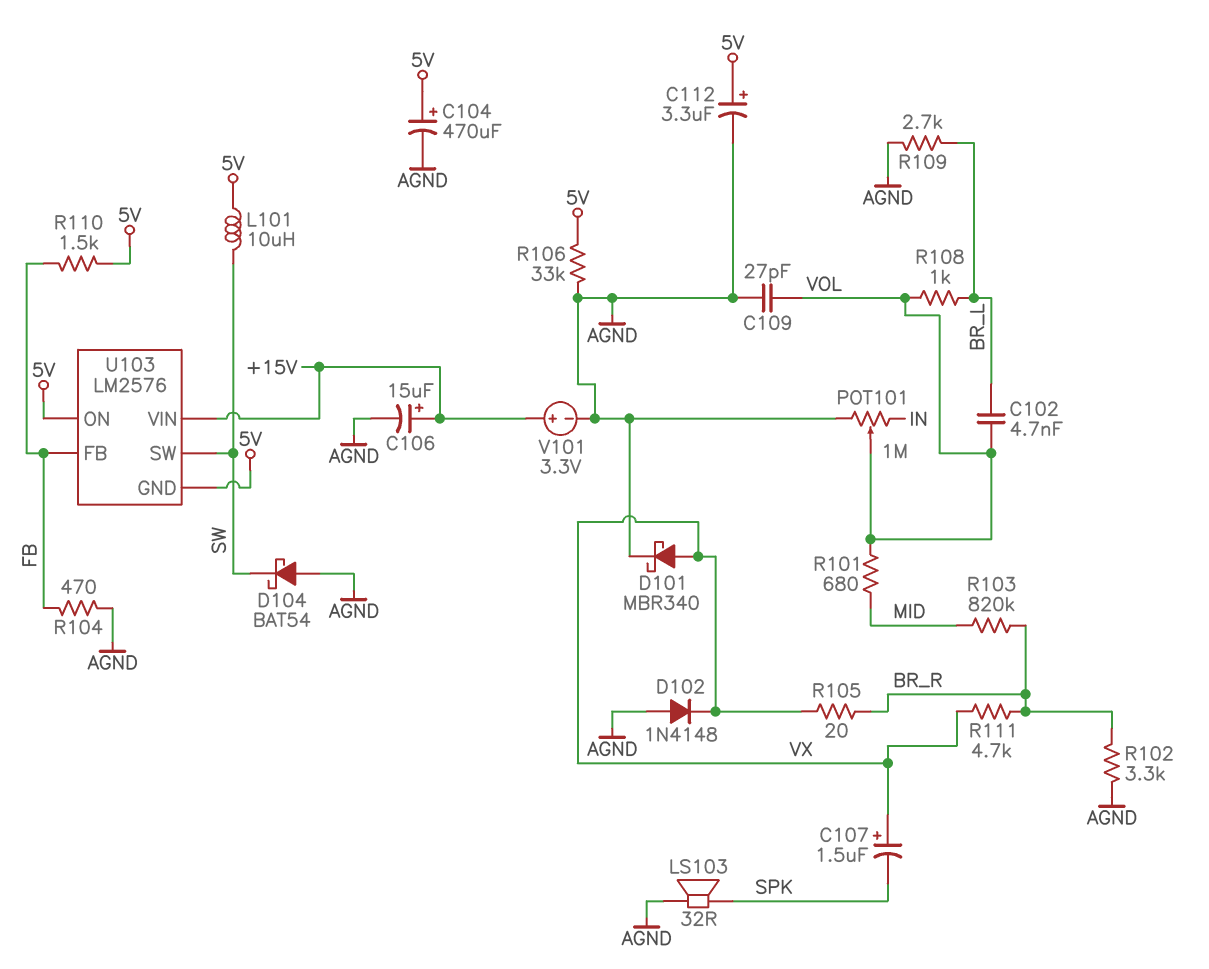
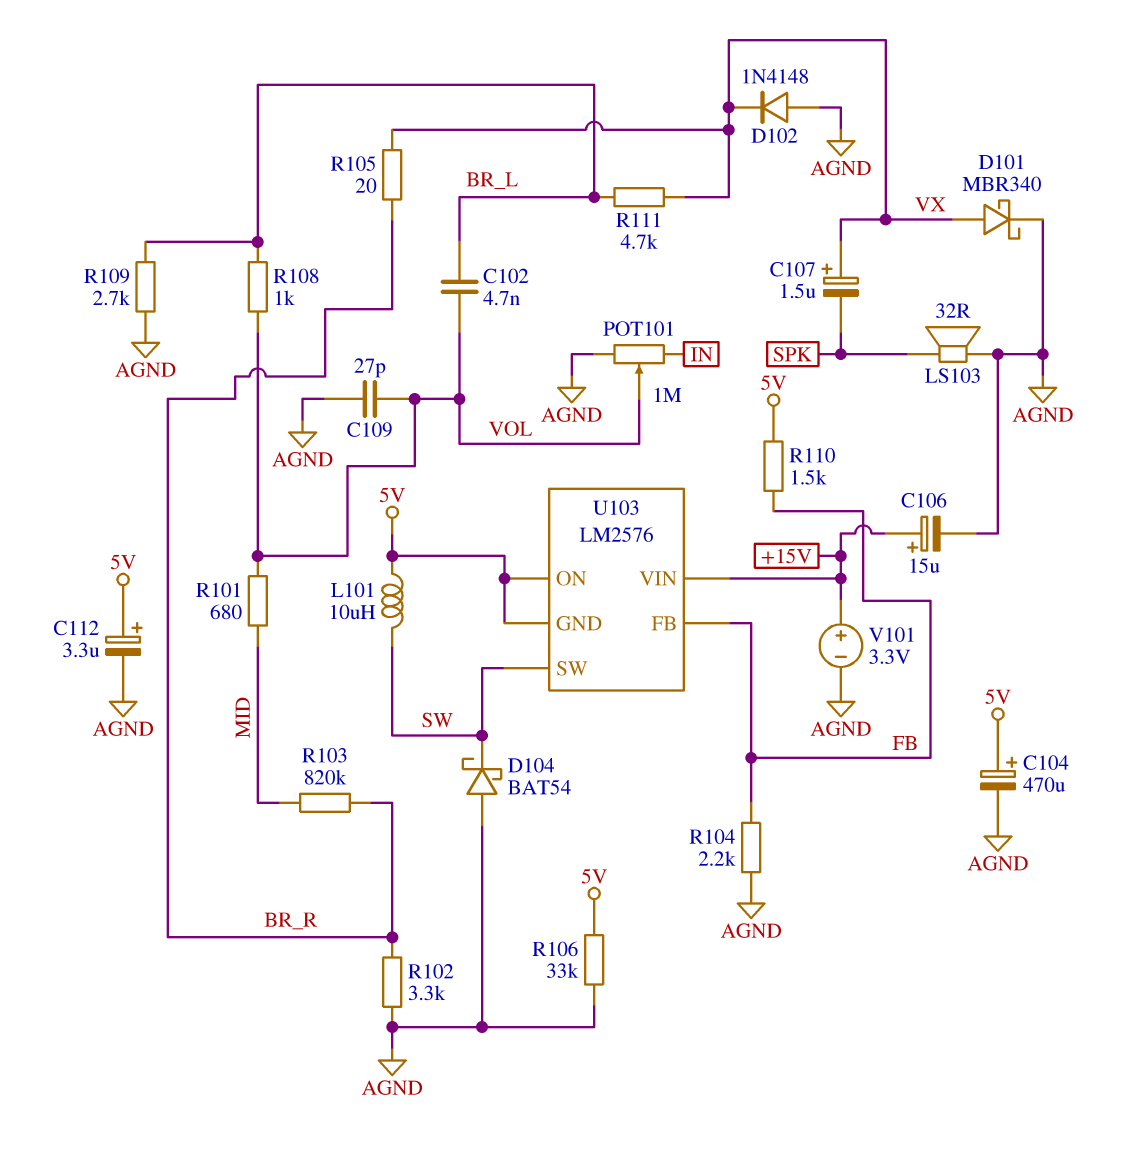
R104: 470 (AGND, FB) -> 2.2k (AGND, FB)
R111: 4.7k (BR_R, VX) -> 4.7k (BR_L, VX)

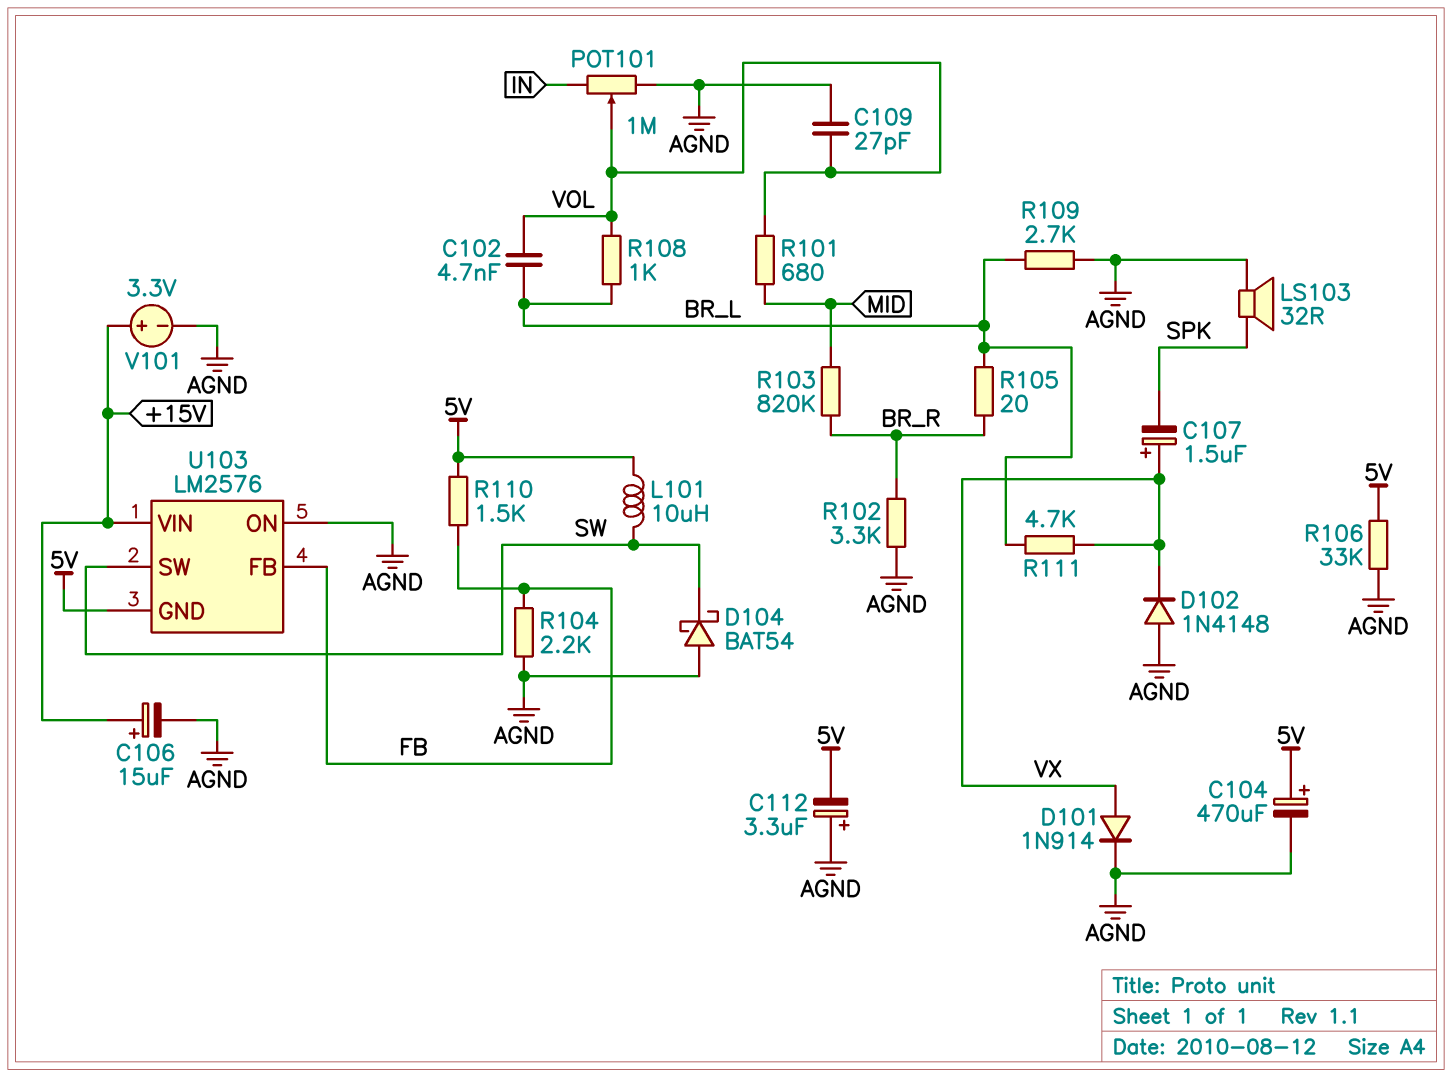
C112: 3.3uF (plus 5V, minus AGND) -> 3.3uF (plus AGND, minus 5V)
D101: schottky MBR340 (A VX, K AGND) -> diode 1N914 (A VX, K AGND)
R105: 20 (BR_R, VX) -> 20 (BR_L, BR_R)
U103 pin ON: 5V -> AGND

